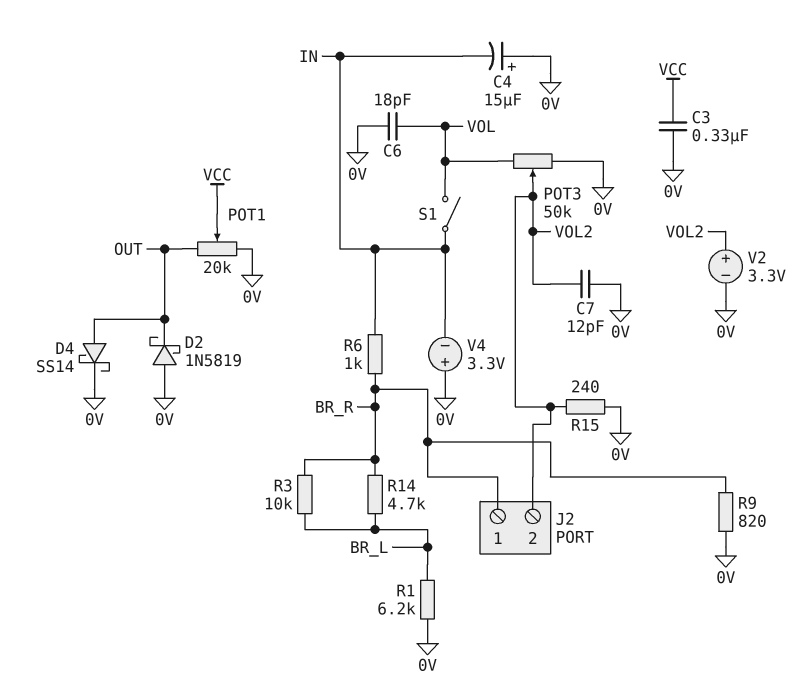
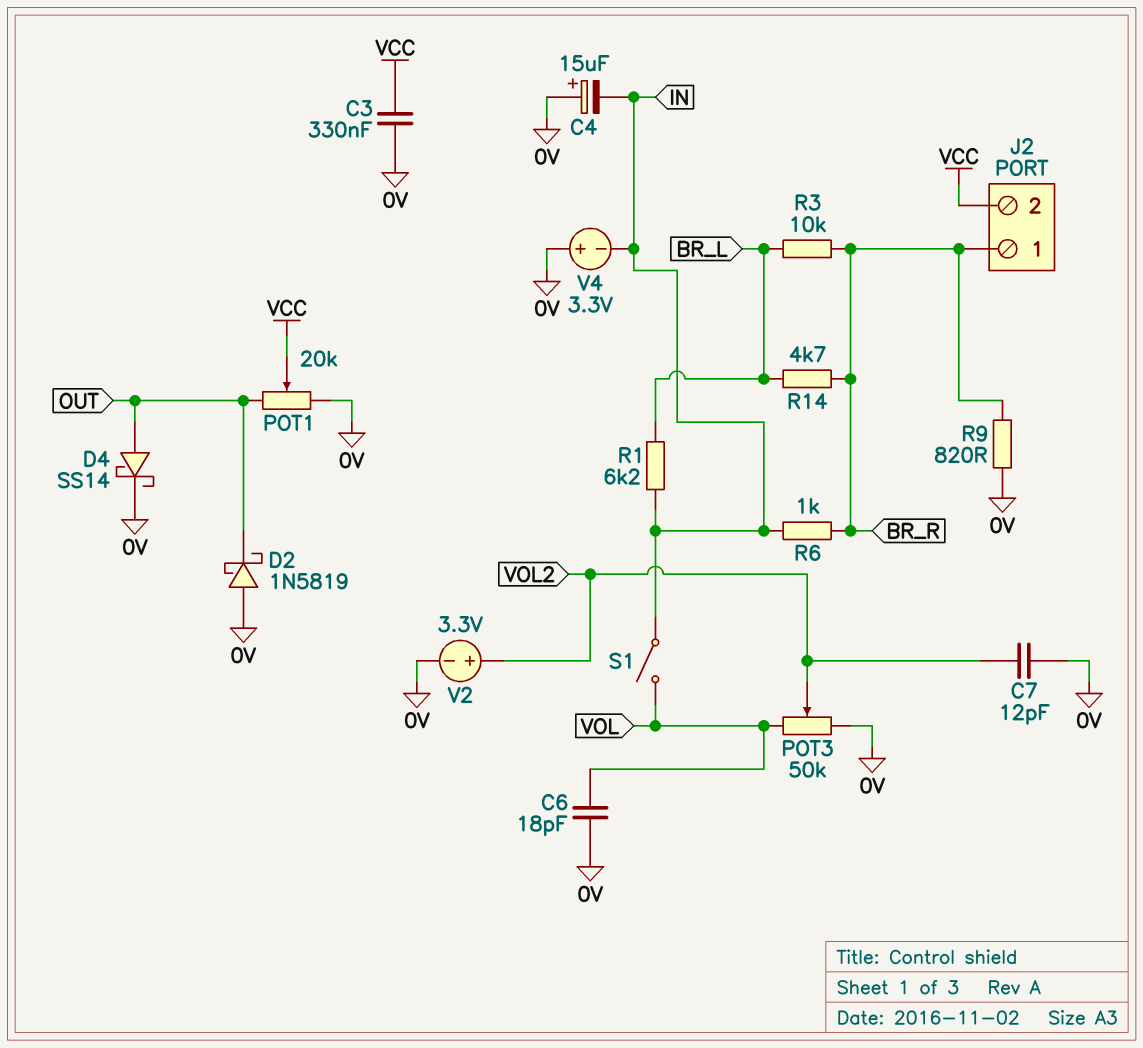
J2 pin 2: VOL2 -> VCC
R1: 6.2k (0V, BR_L) -> 6.2k (BR_L, IN)
R15: 240 (0V, VOL2) -> none

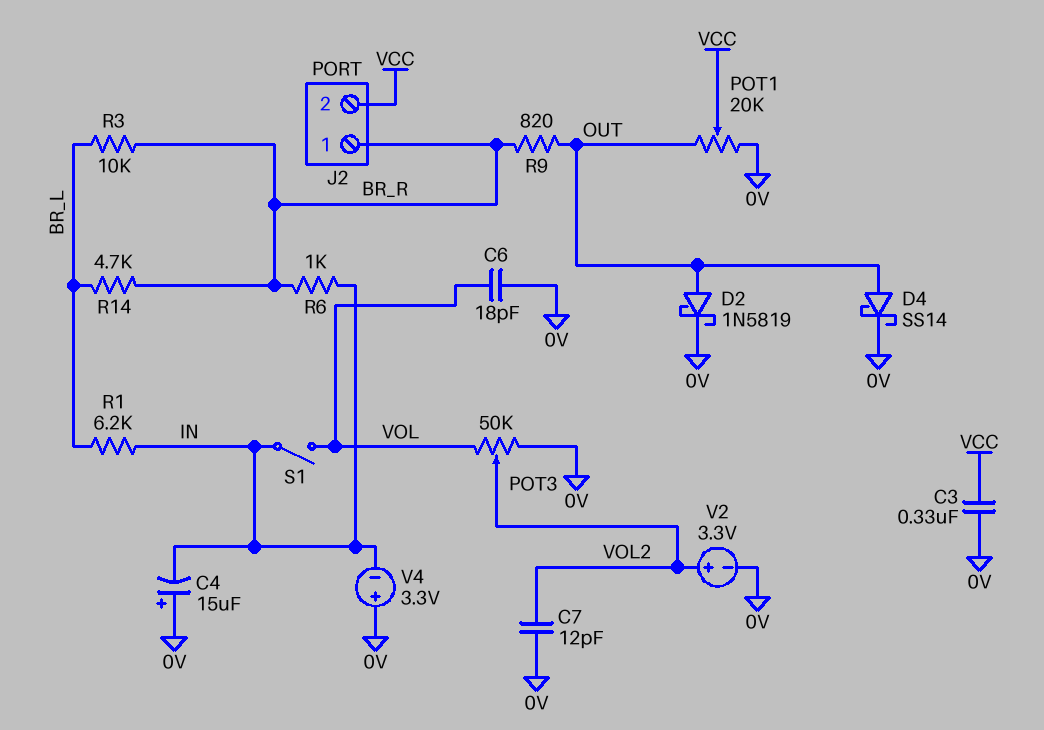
D2: schottky 1N5819 (A 0V, K OUT) -> schottky 1N5819 (A OUT, K 0V)
R9: 820 (0V, BR_R) -> 820 (BR_R, OUT)

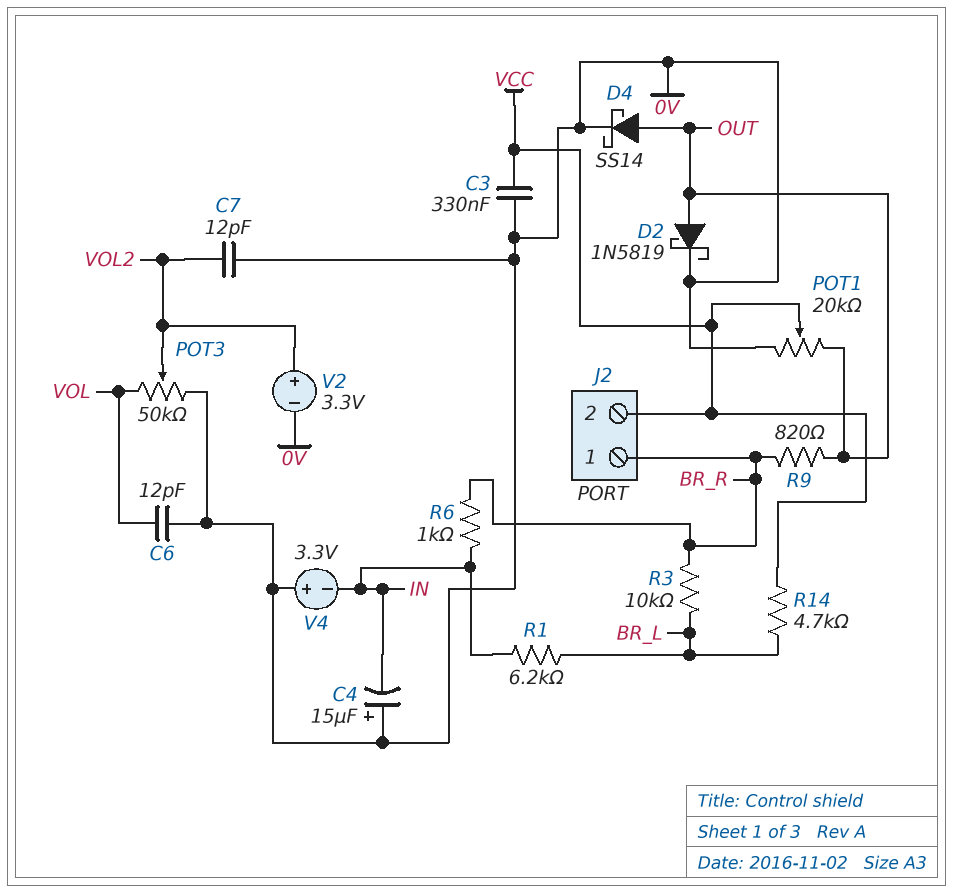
C6: 18pF (0V, VOL) -> 12pF (0V, VOL)
R14: 4.7k (BR_L, BR_R) -> 4.7k (BR_L, VCC)
S1: switch (IN, VOL) -> none

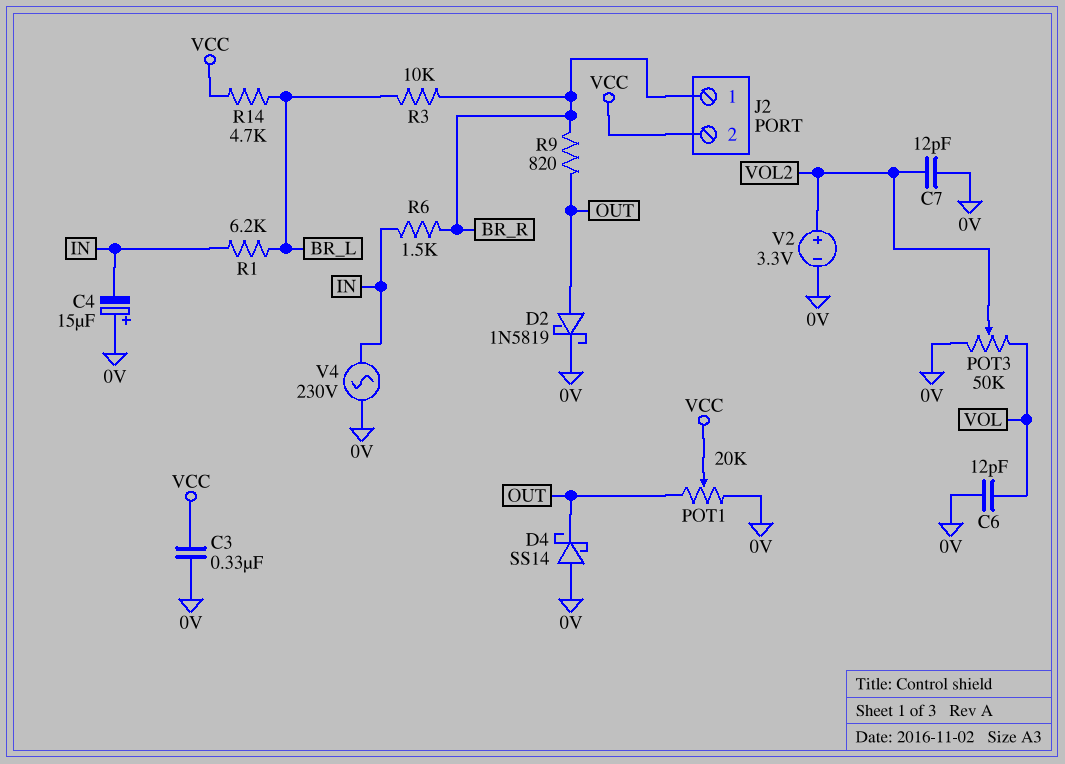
D4: schottky SS14 (A OUT, K 0V) -> schottky SS14 (A 0V, K OUT)
R6: 1k (BR_R, IN) -> 1.5k (BR_R, IN)
V4: 3.3V (plus 0V, minus IN) -> AC 230V (0V, IN)

